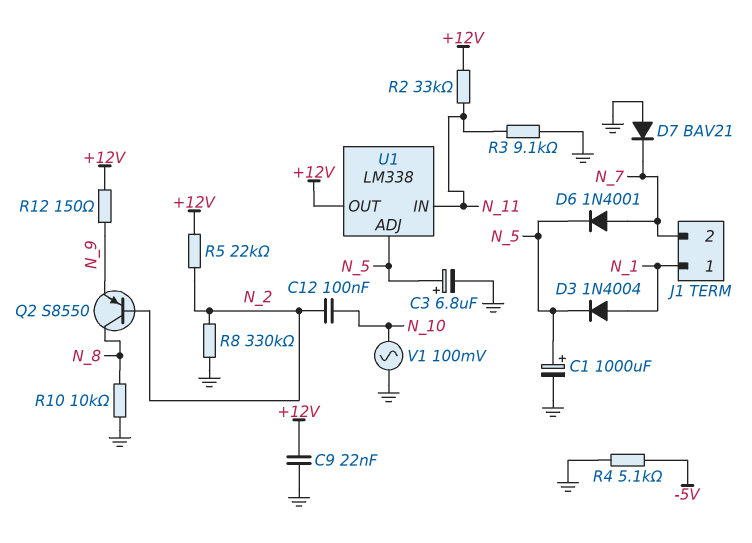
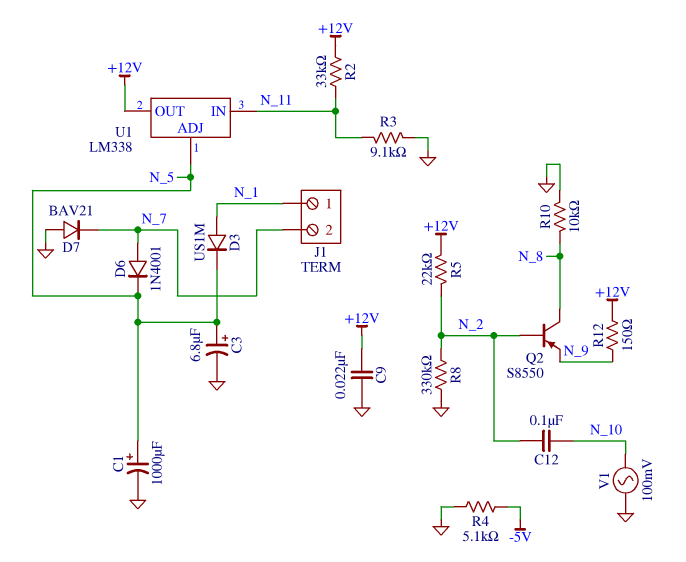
D3: diode 1N4004 (A N_1, K N_5) -> diode US1M (A N_1, K N_5)

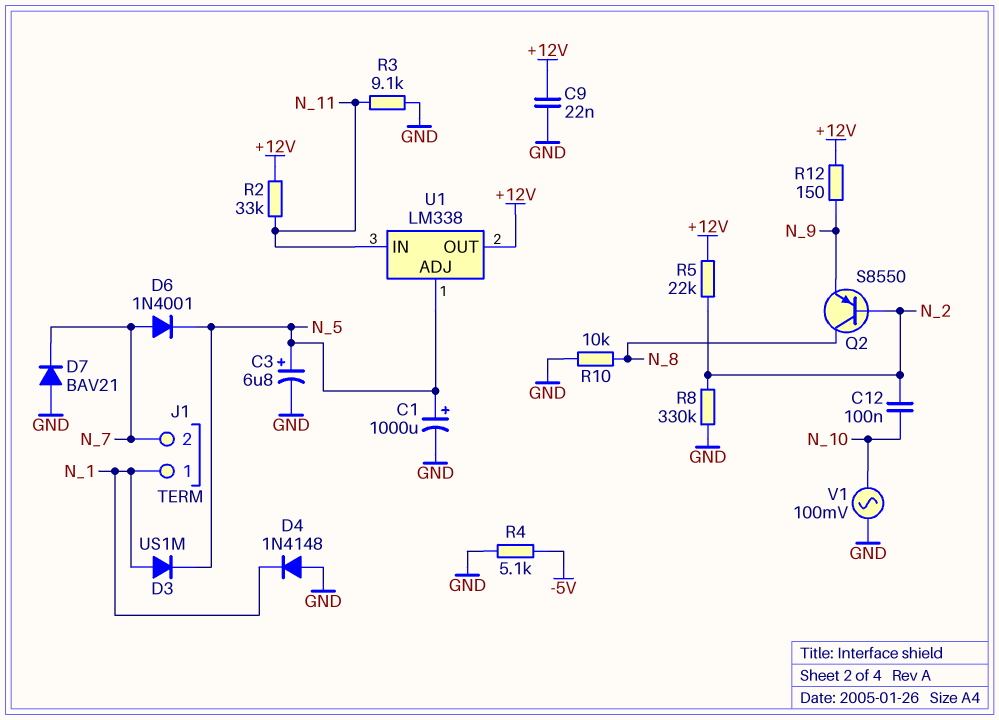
D4: none -> diode 1N4148 (A GND, K N_1)

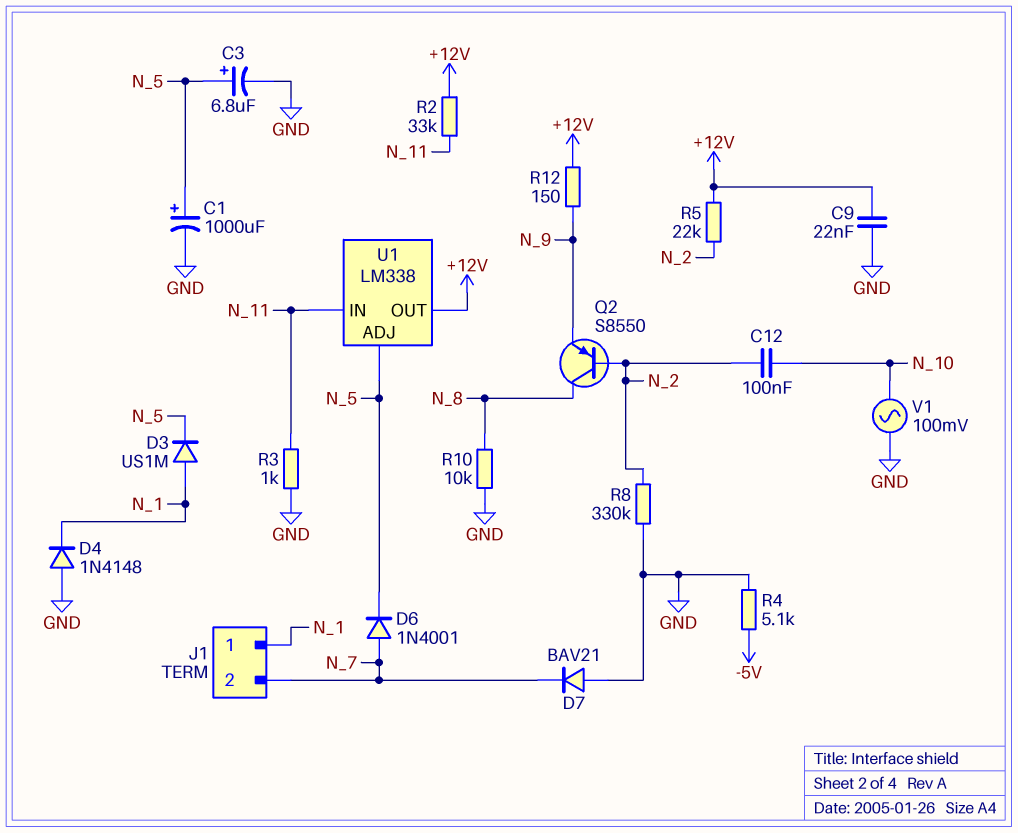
R3: 9.1k (GND, N_11) -> 1k (GND, N_11)

